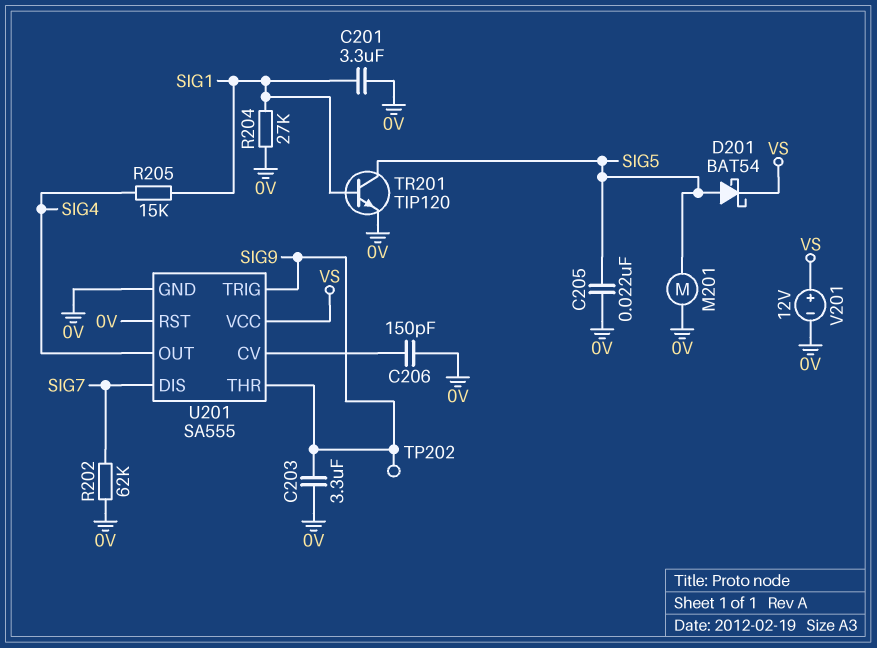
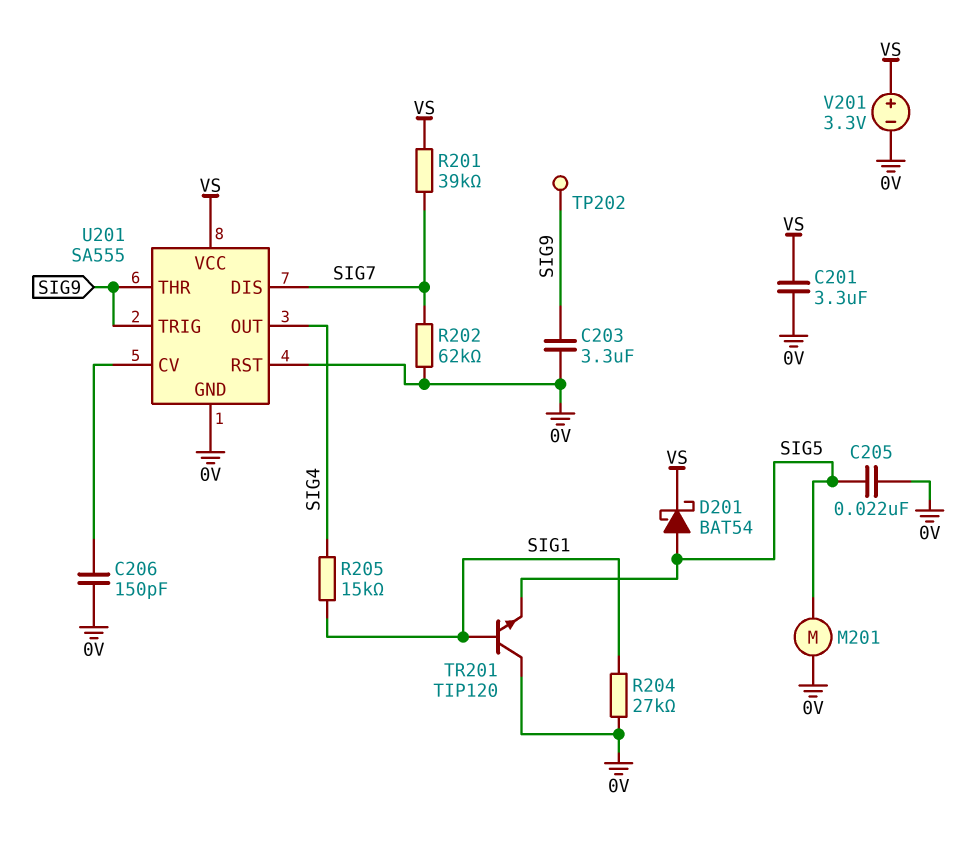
C201: 3.3uF (0V, SIG1) -> 3.3uF (0V, VS)
R201: none -> 39k (SIG7, VS)
TR201: NPN TIP120 (B SIG1, C SIG5, E 0V) -> NPN TIP120 (B SIG1, C 0V, E SIG5)
V201: 12V (plus VS, minus 0V) -> 3.3V (plus VS, minus 0V)

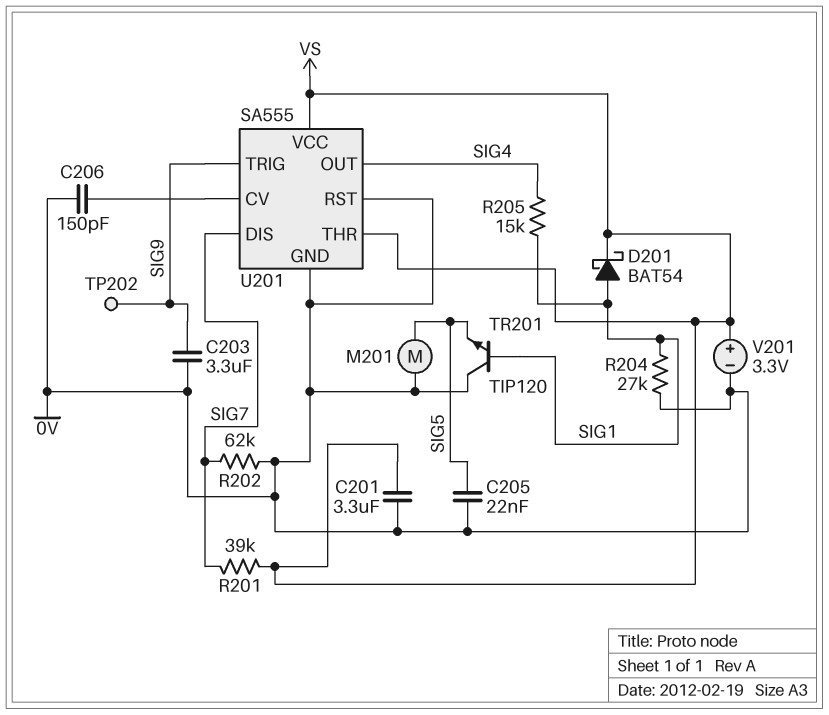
D201: schottky BAT54 (A SIG5, K VS) -> schottky BAT54 (A SIG1, K VS)
U201 pin THR: SIG9 -> VS

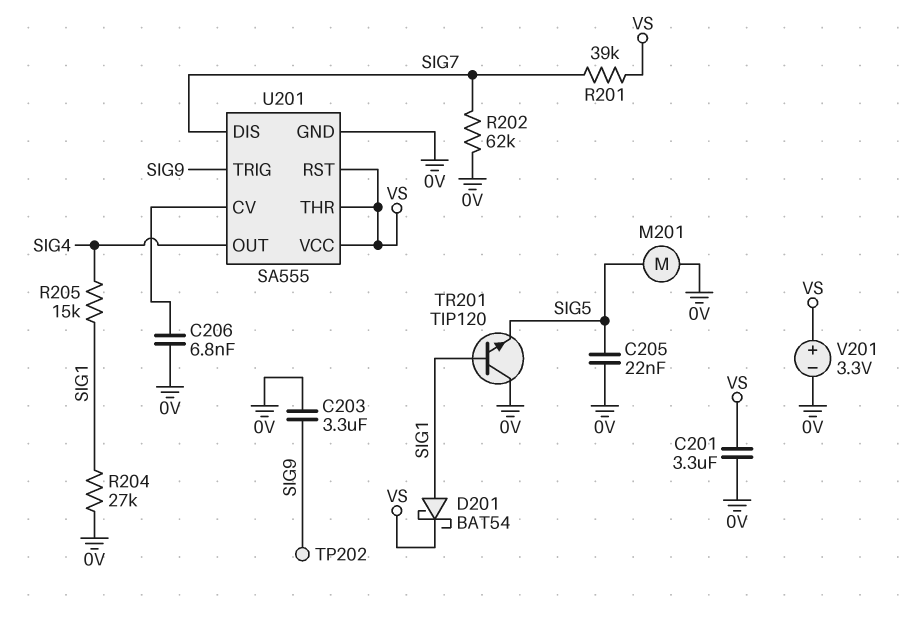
C206: 150pF (0V, U201/CV) -> 6.8nF (0V, U201/CV)
U201 pin RST: 0V -> VS

